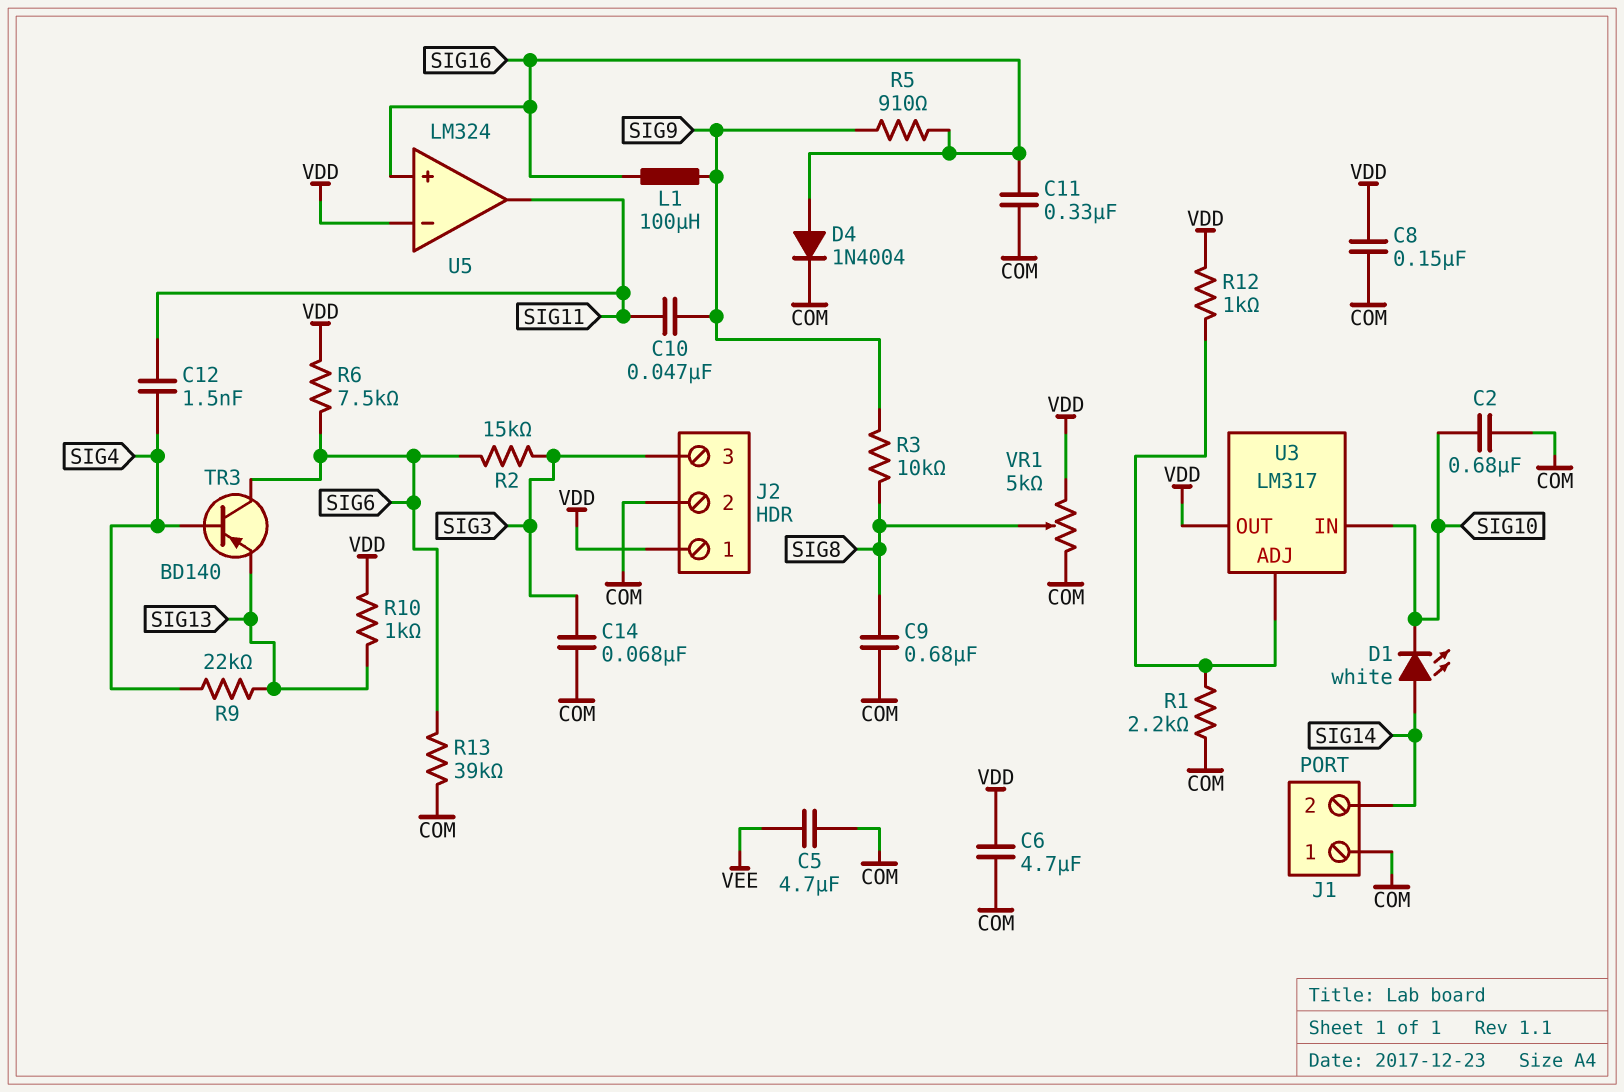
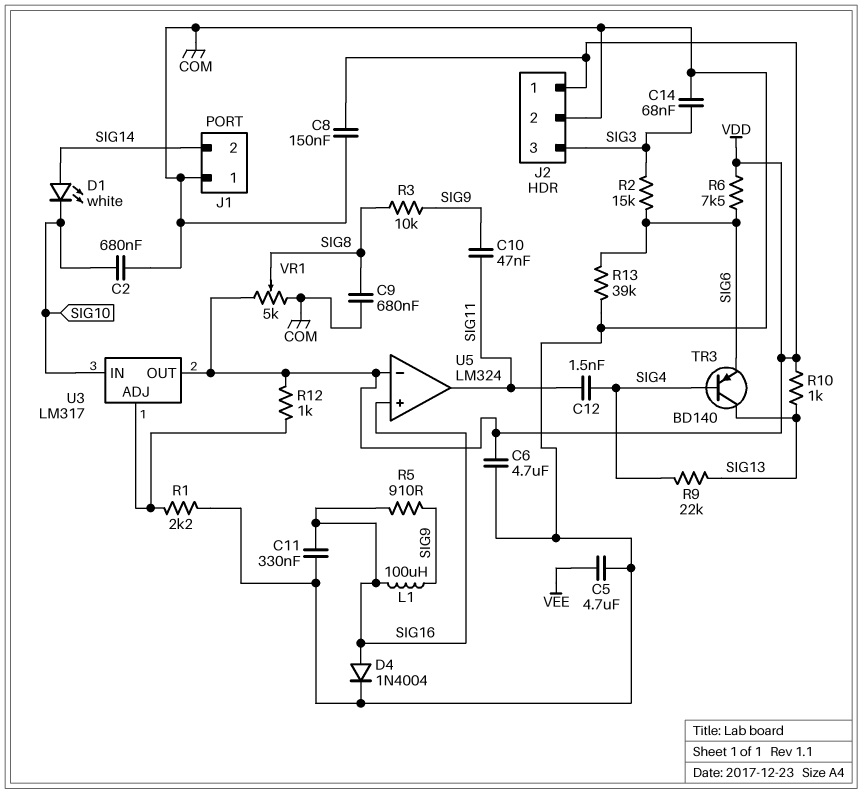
TR3: PNP BD140 (B SIG4, C SIG6, E SIG13) -> PNP BD140 (B SIG4, C SIG13, E SIG6)

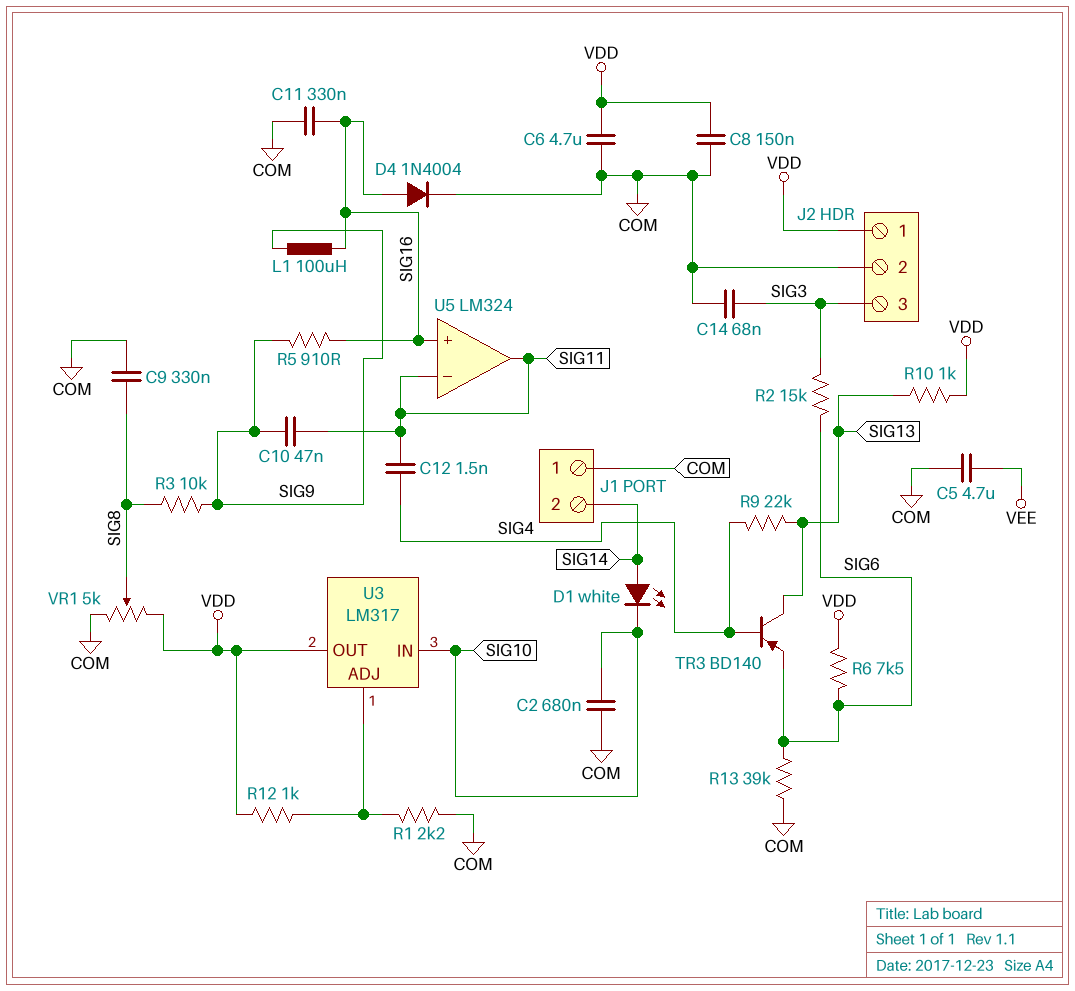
C9: 680nF (COM, SIG8) -> 330nF (COM, SIG8)
U5 pin in-: VDD -> SIG11

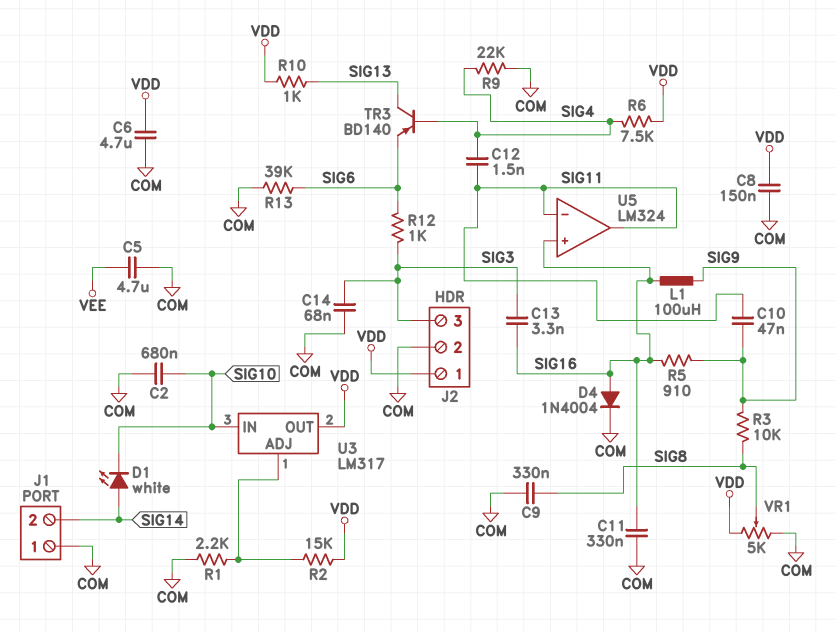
C13: none -> 3.3nF (SIG3, SIG16)
R2: 15k (SIG3, SIG6) -> 15k (U3/ADJ, VDD)
R6: 7.5k (SIG6, VDD) -> 7.5k (SIG4, VDD)
R9: 22k (SIG4, SIG13) -> 22k (COM, SIG4)
R12: 1k (U3/ADJ, VDD) -> 1k (SIG3, SIG6)

